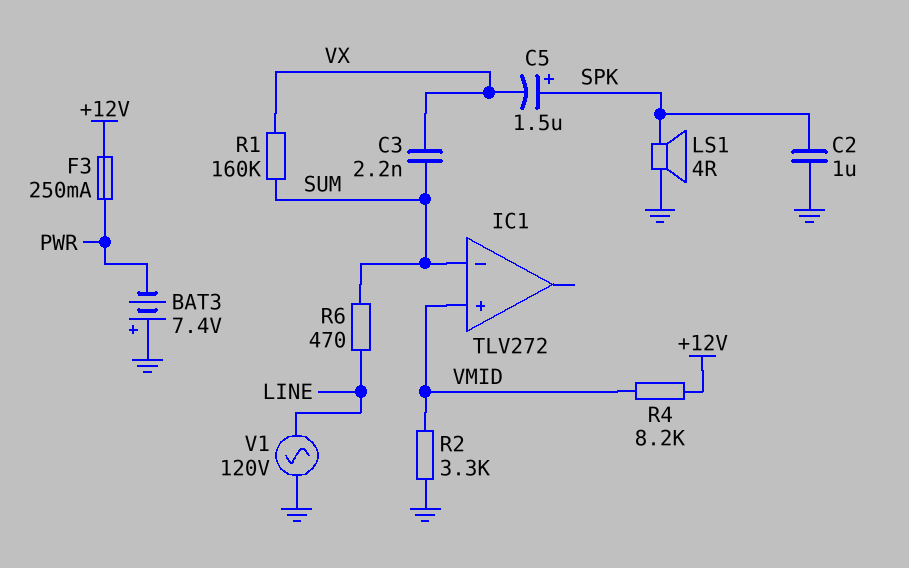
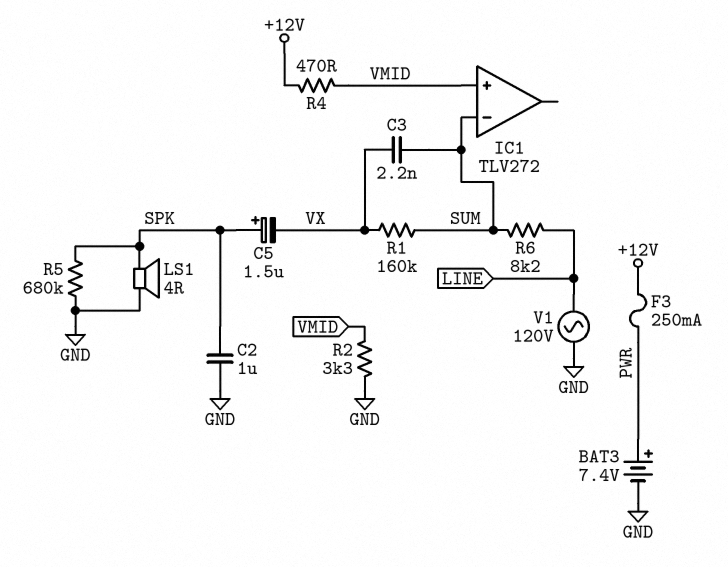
BAT3: 7.4V (plus GND, minus PWR) -> 7.4V (plus PWR, minus GND)
R4: 8.2k (+12V, VMID) -> 470 (+12V, VMID)
R5: none -> 680k (GND, SPK)
R6: 470 (LINE, SUM) -> 8.2k (LINE, SUM)

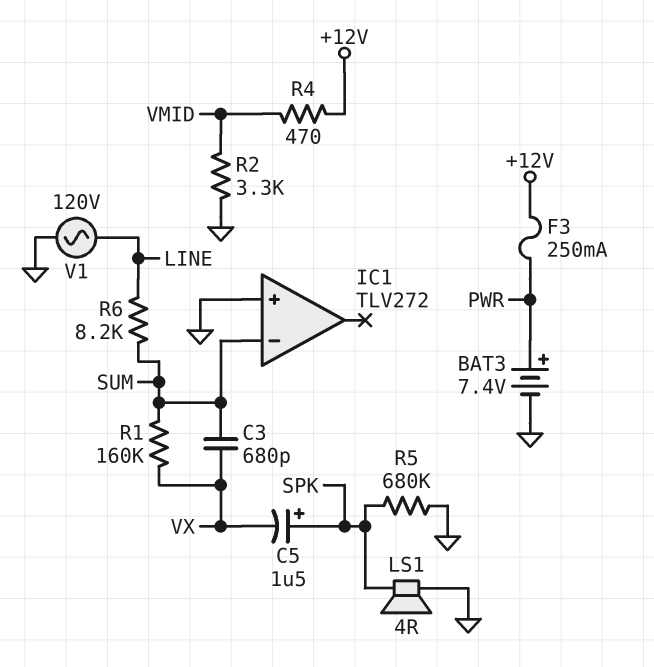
C2: 1uF (GND, SPK) -> none
C3: 2.2nF (SUM, VX) -> 680pF (SUM, VX)
IC1 pin in+: VMID -> GND

